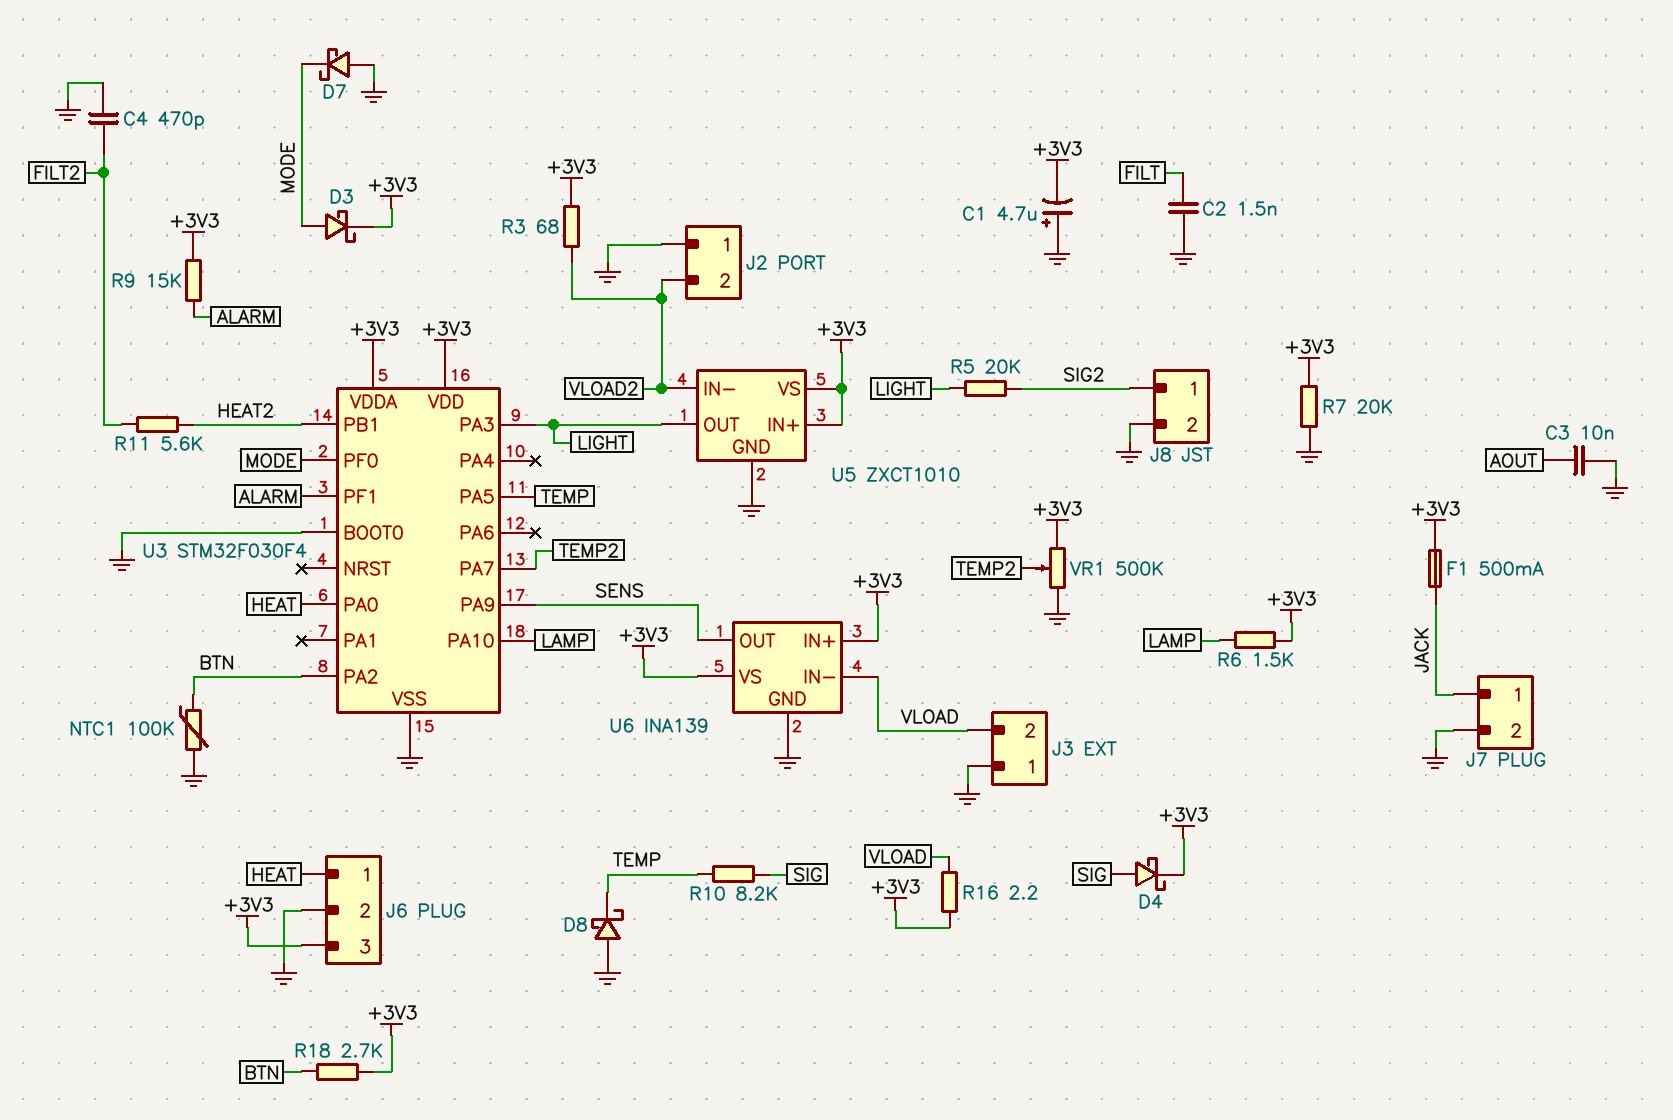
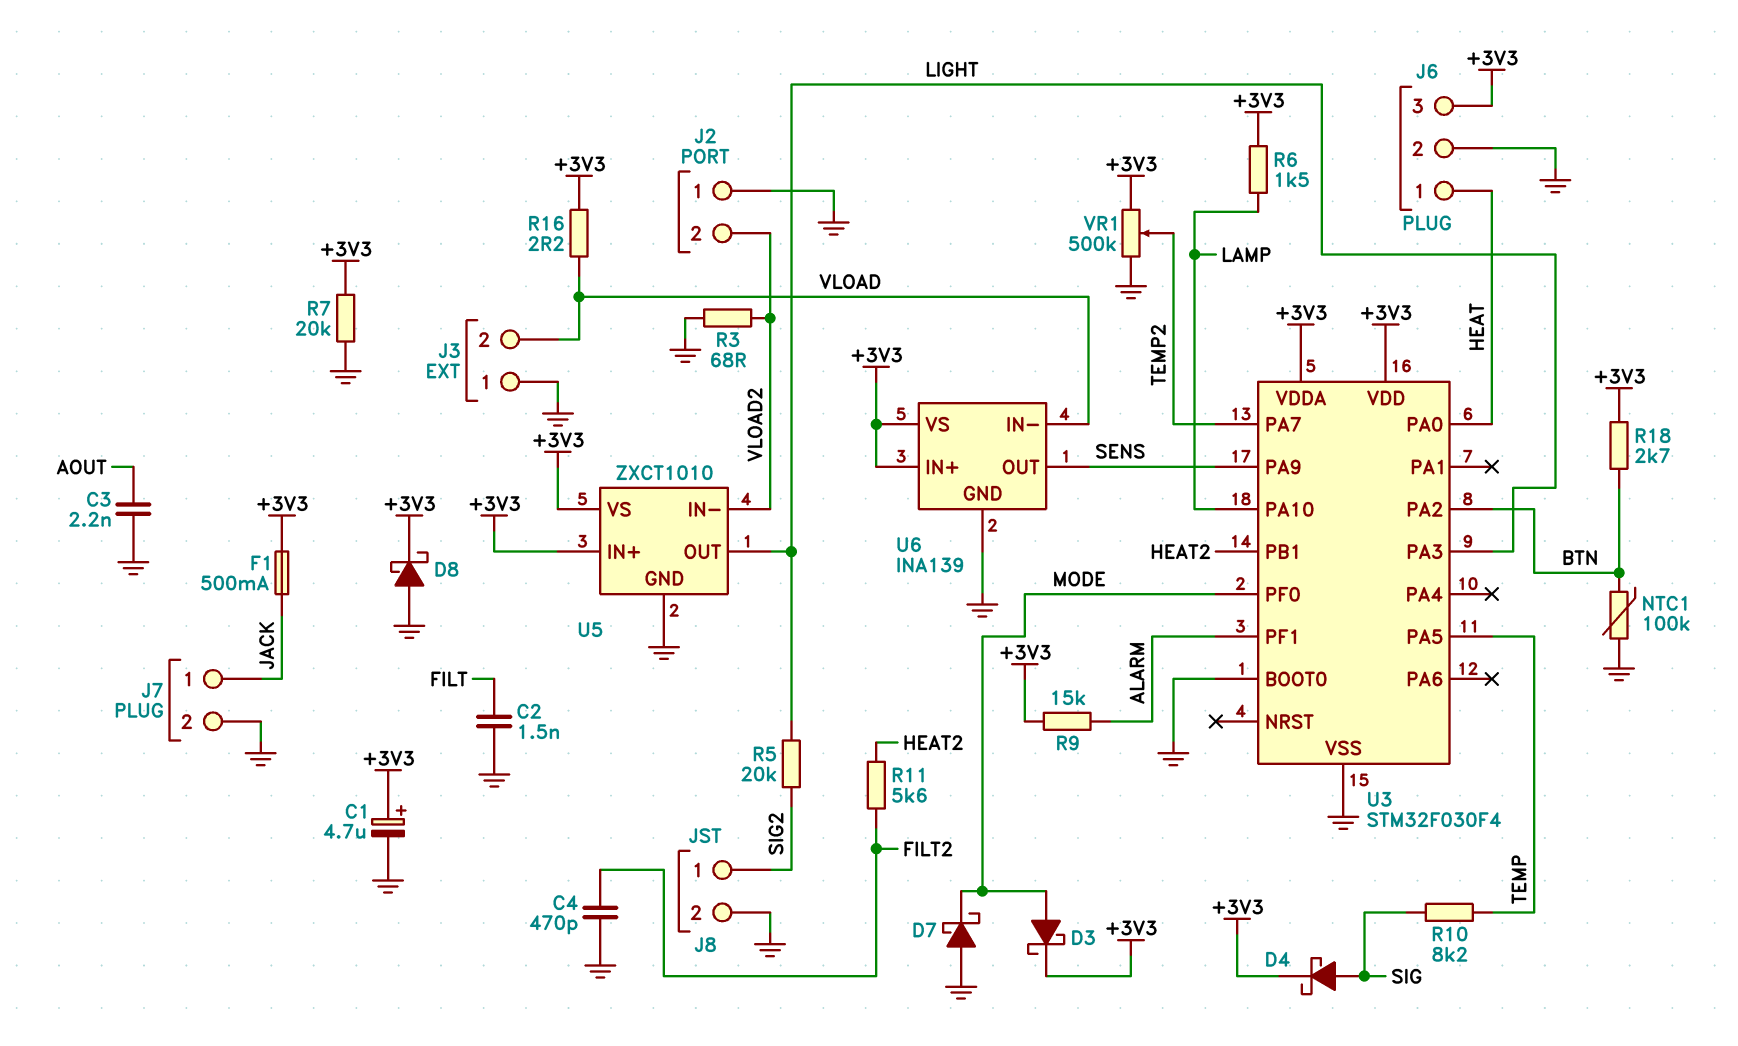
C1: 4.7uF (plus GND, minus +3V3) -> 4.7uF (plus +3V3, minus GND)
C3: 10nF (AOUT, GND) -> 2.2nF (AOUT, GND)
D8: schottky (A GND, K TEMP) -> schottky (A GND, K +3V3)
R3: 68 (+3V3, VLOAD2) -> 68 (GND, VLOAD2)

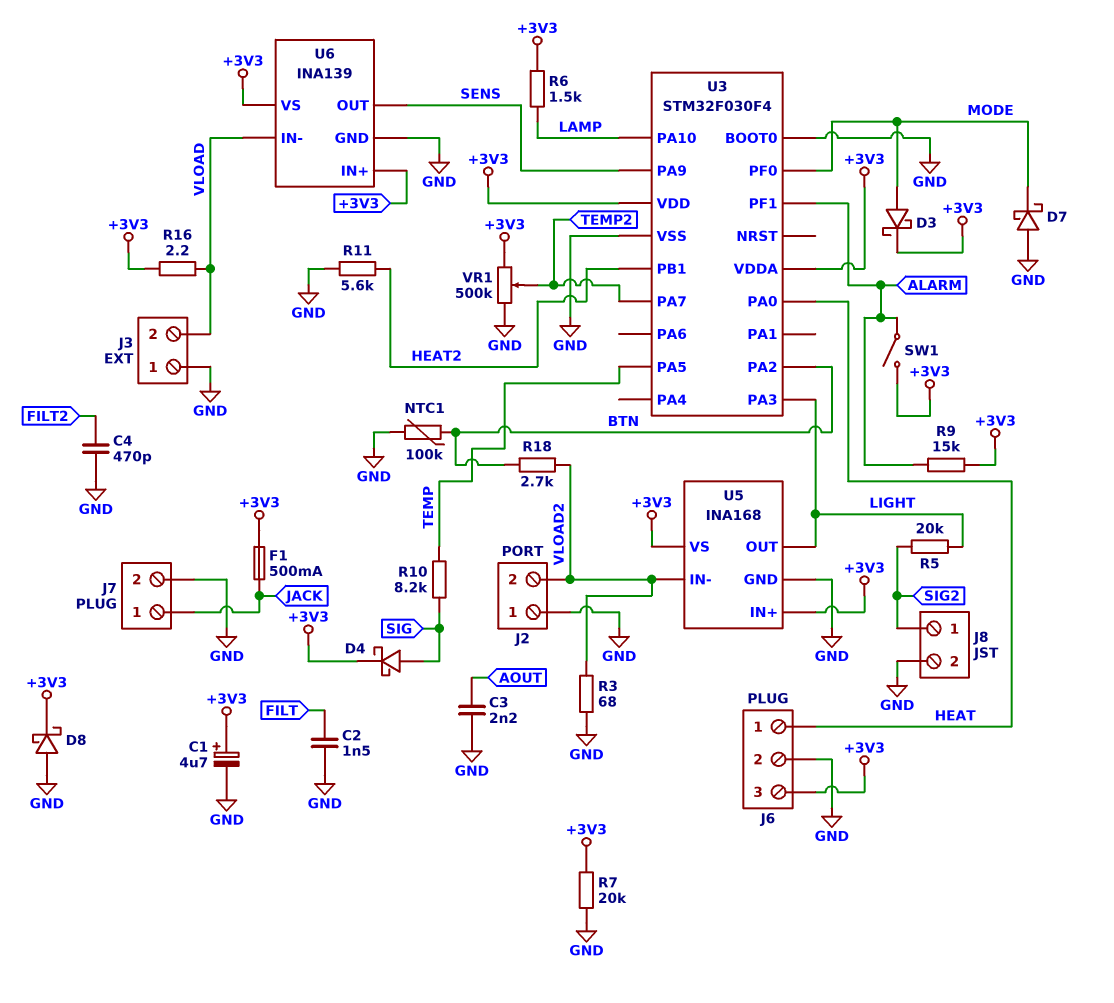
R11: 5.6k (FILT2, HEAT2) -> 5.6k (GND, HEAT2)
R18: 2.7k (+3V3, BTN) -> 2.7k (BTN, VLOAD2)
SW1: none -> switch (+3V3, ALARM)
U5: ZXCT1010 -> INA168

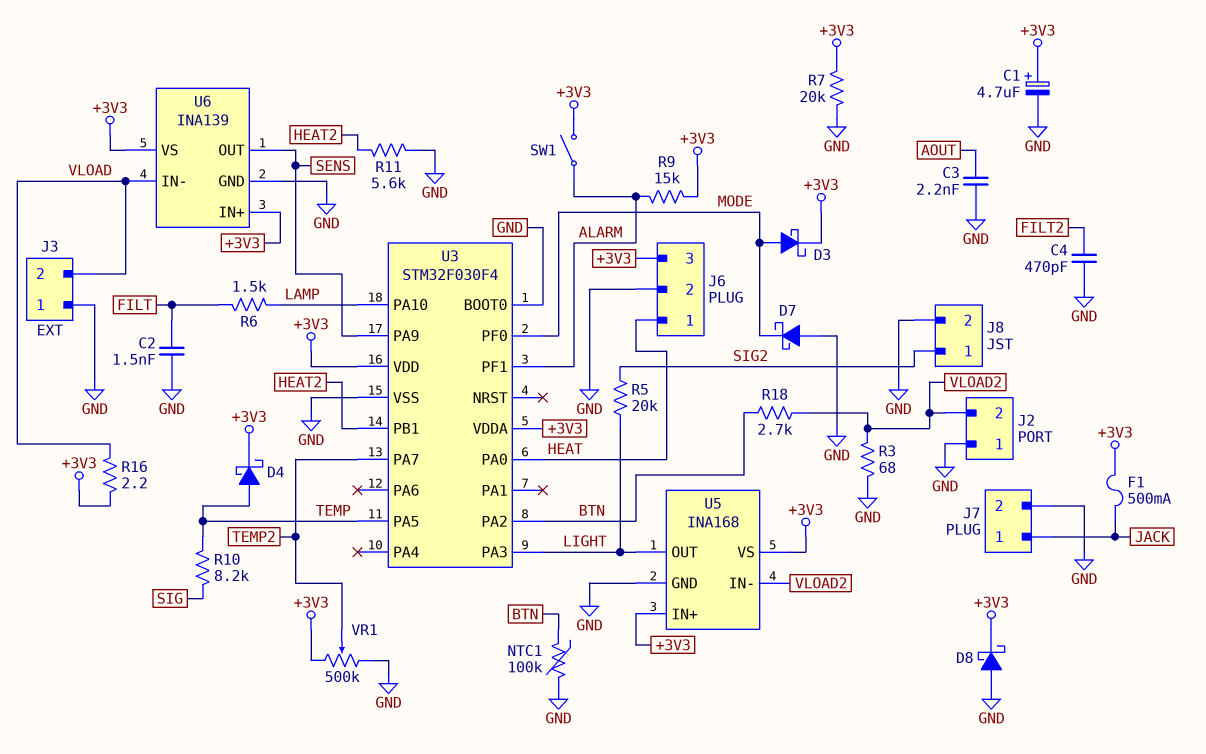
D4: schottky (A SIG, K +3V3) -> schottky (A TEMP, K +3V3)
R6: 1.5k (+3V3, LAMP) -> 1.5k (FILT, LAMP)

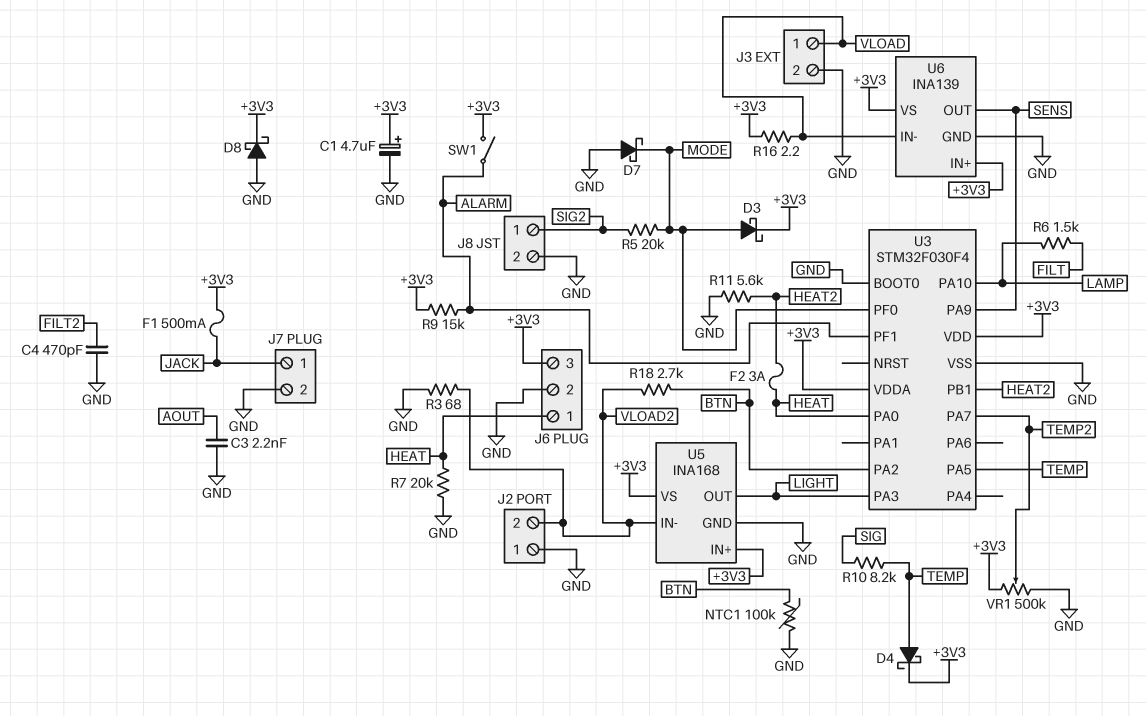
C2: 1.5nF (FILT, GND) -> none
F2: none -> 3A (HEAT, HEAT2)
J3 pin 1: GND -> VLOAD
J3 pin 2: VLOAD -> GND
R5: 20k (LIGHT, SIG2) -> 20k (MODE, SIG2)
R7: 20k (+3V3, GND) -> 20k (GND, HEAT)

